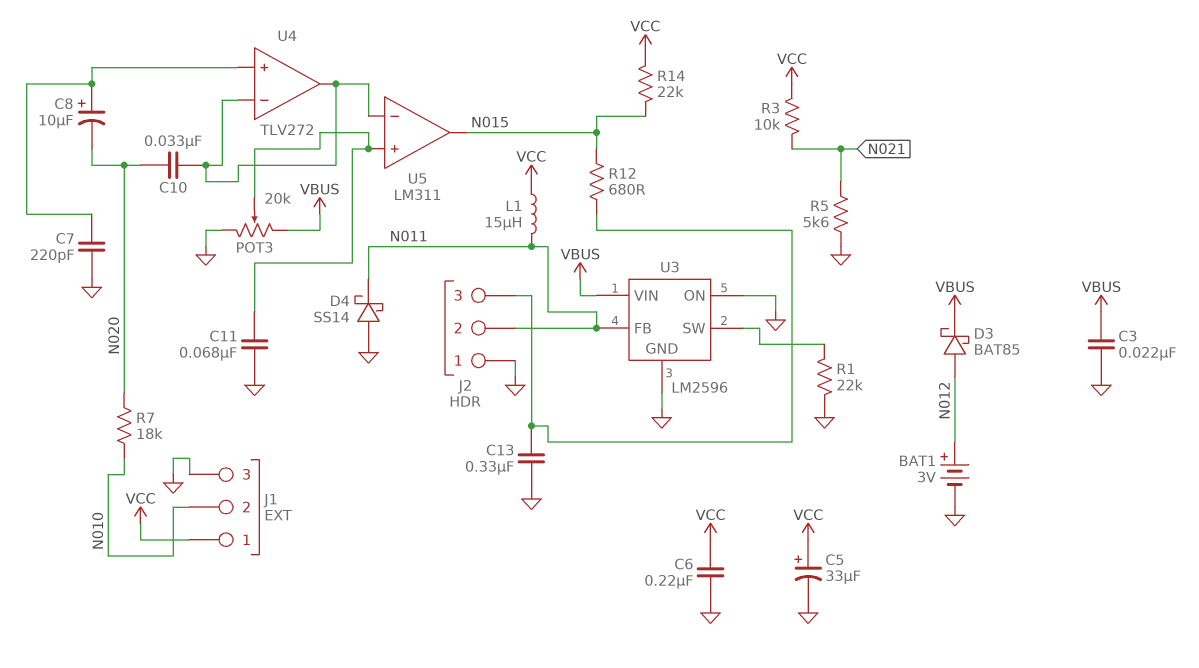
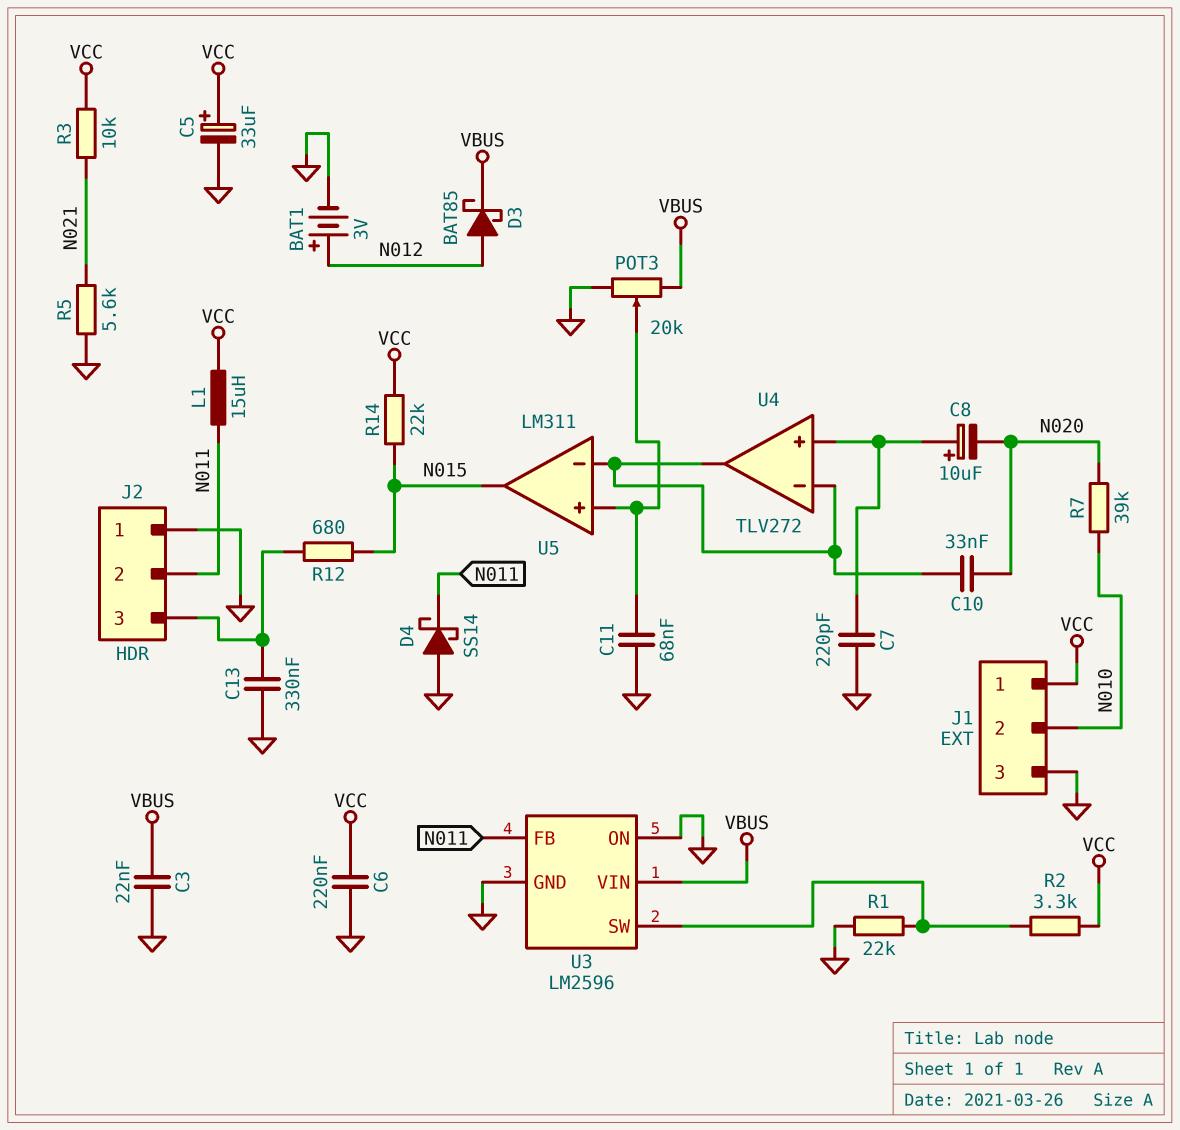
R2: none -> 3.3k (U3/SW, VCC)
R7: 18k (N010, N020) -> 39k (N010, N020)

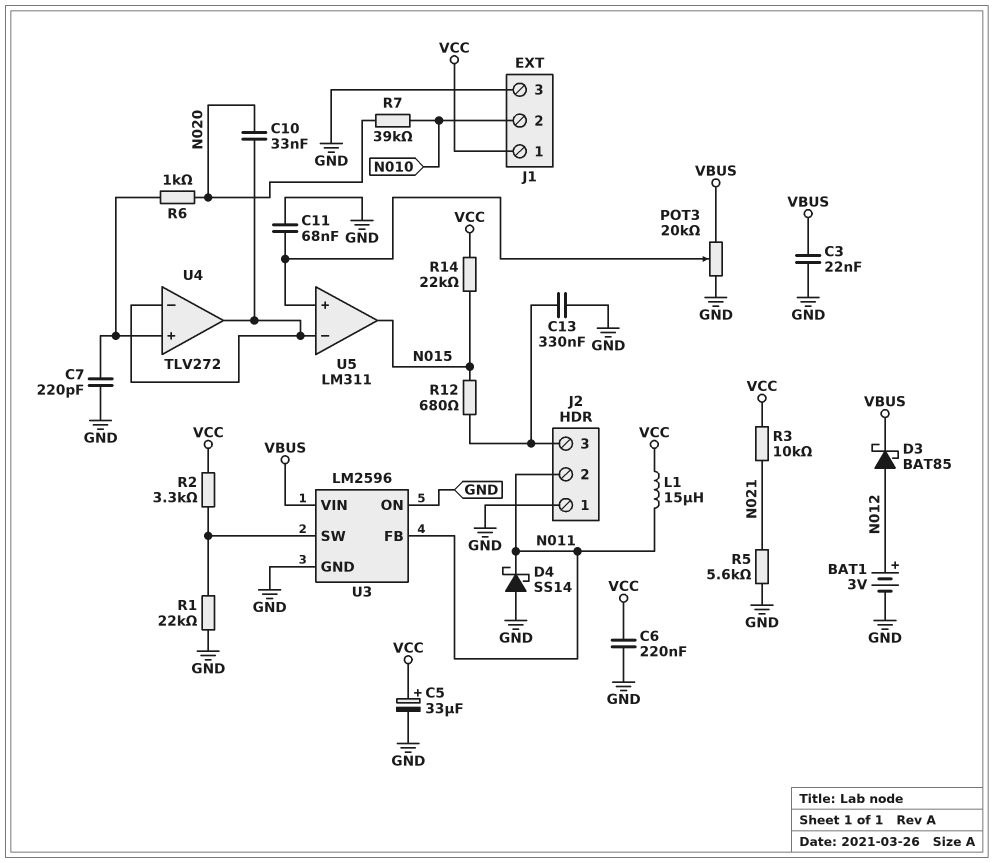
C8: 10uF (plus U4/in+, minus N020) -> none
R6: none -> 1k (N020, U4/in+)

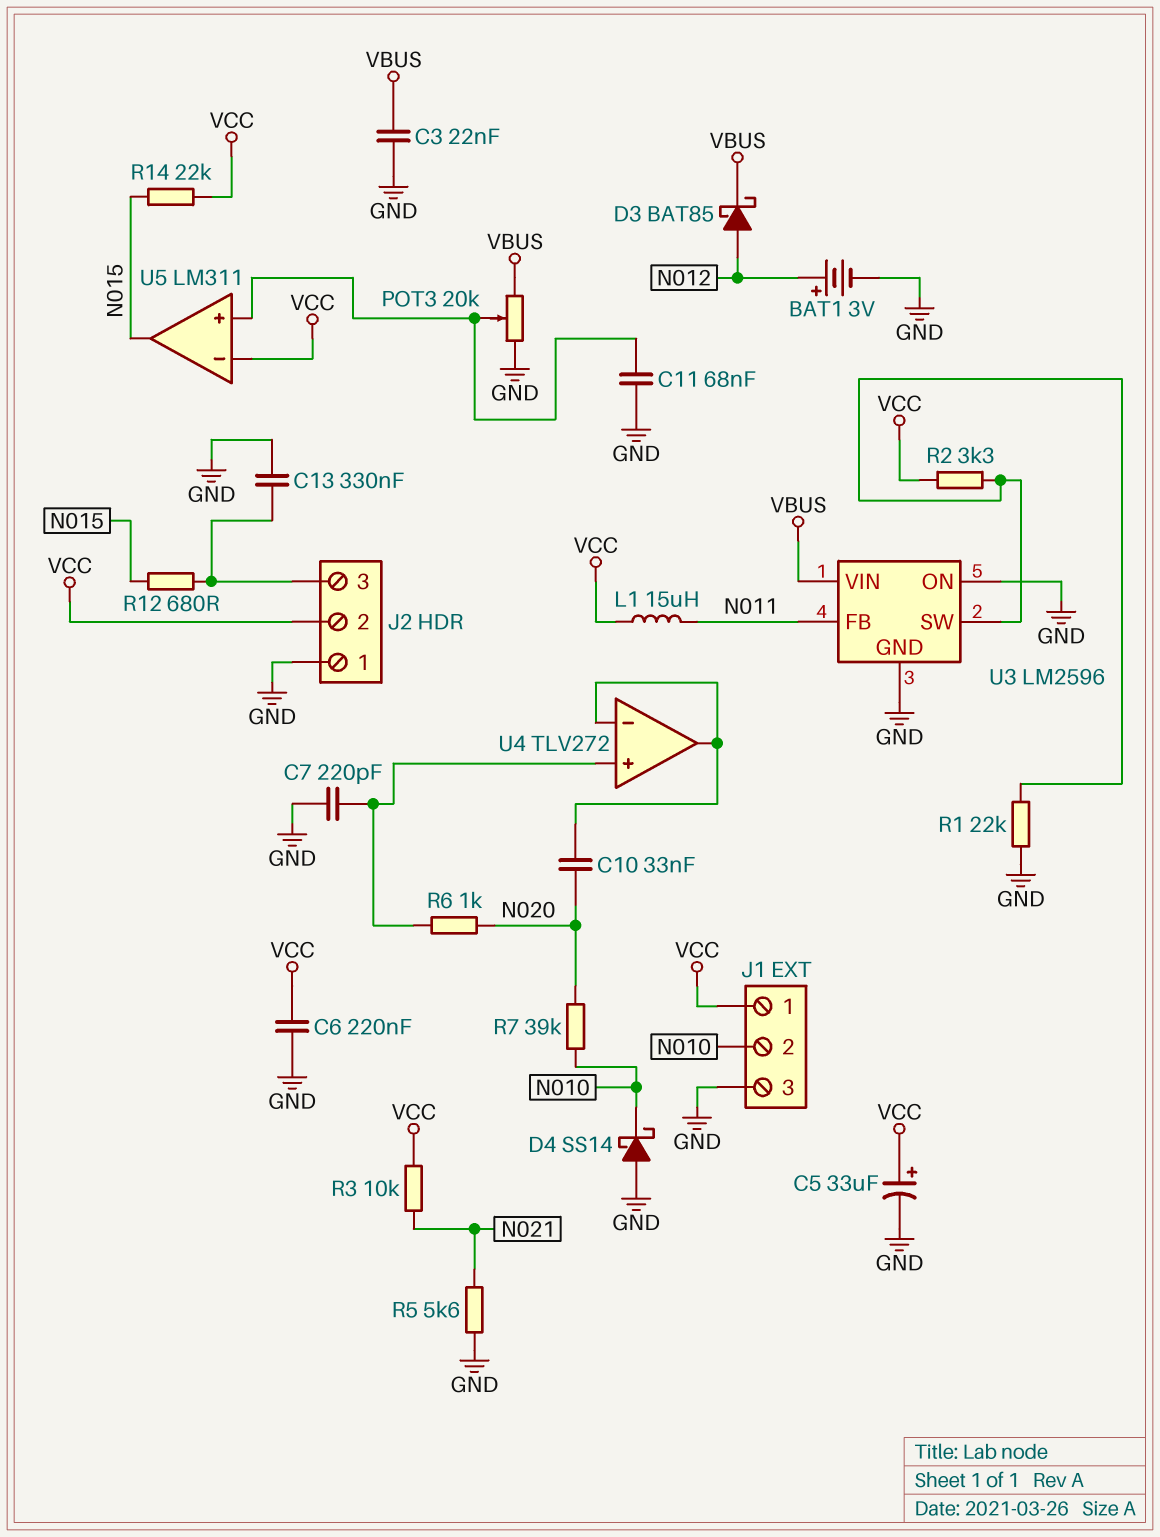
D4: schottky SS14 (A GND, K N011) -> schottky SS14 (A GND, K N010)
J2 pin 2: N011 -> VCC
U5 pin in-: U4/in- -> VCC

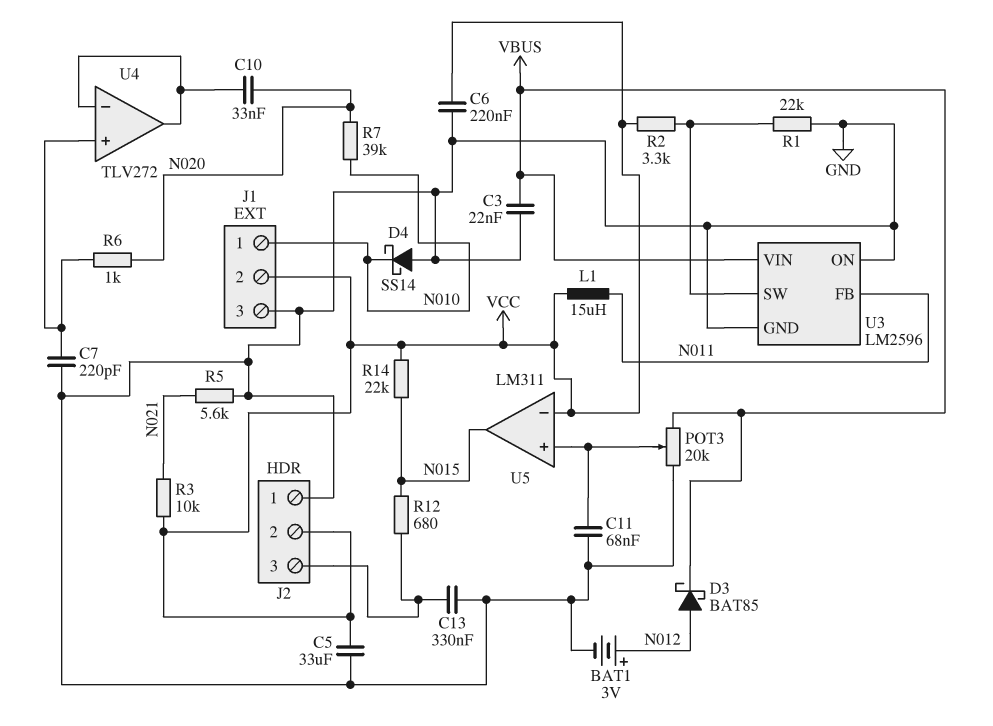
C5: 33uF (plus VCC, minus GND) -> 33uF (GND, VCC)
J1 pin 1: VCC -> N010
J1 pin 2: N010 -> VCC

